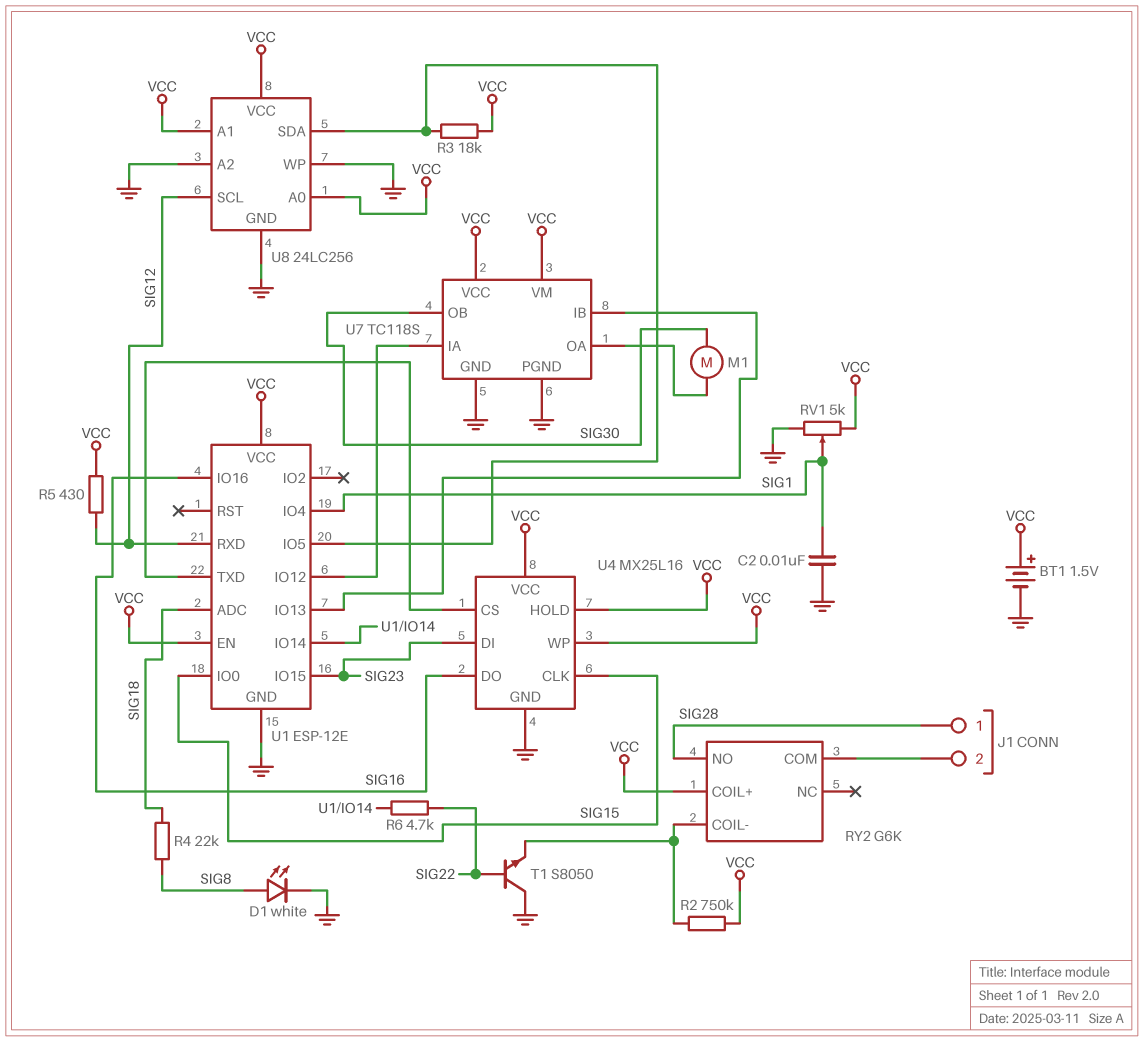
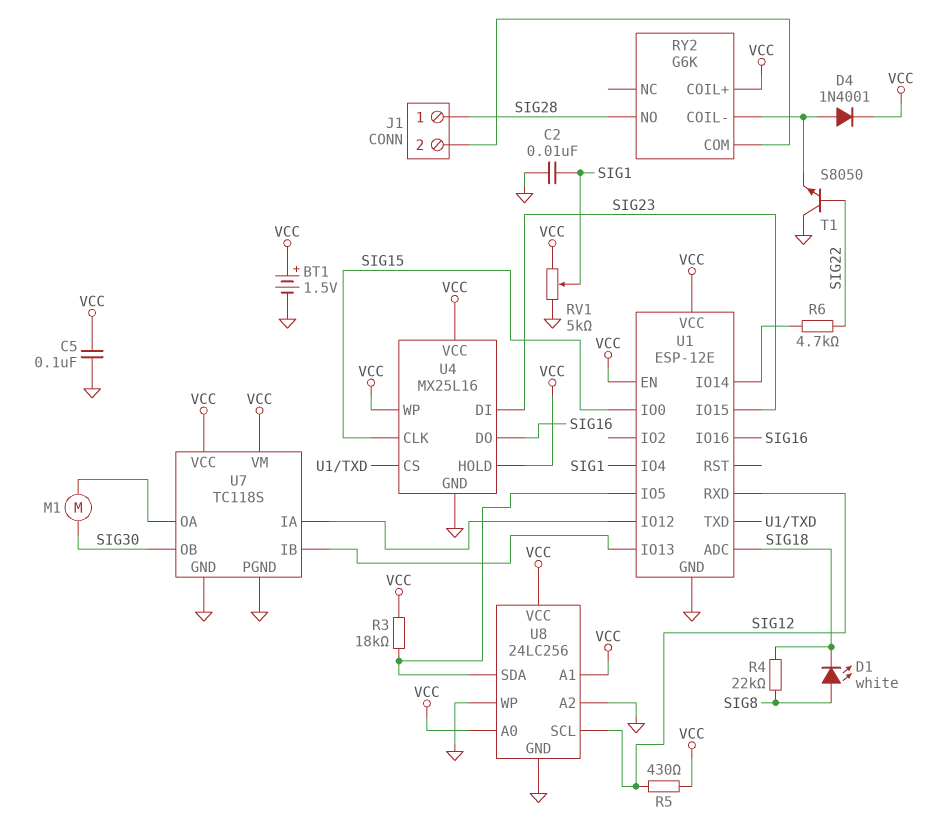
C5: none -> 100nF (GND, VCC)
D1: LED white (A SIG8, K GND) -> LED white (A SIG8, K SIG18)
D4: none -> diode 1N4001 (A RY2/COIL-, K VCC)
R2: 750k (RY2/COIL-, VCC) -> none

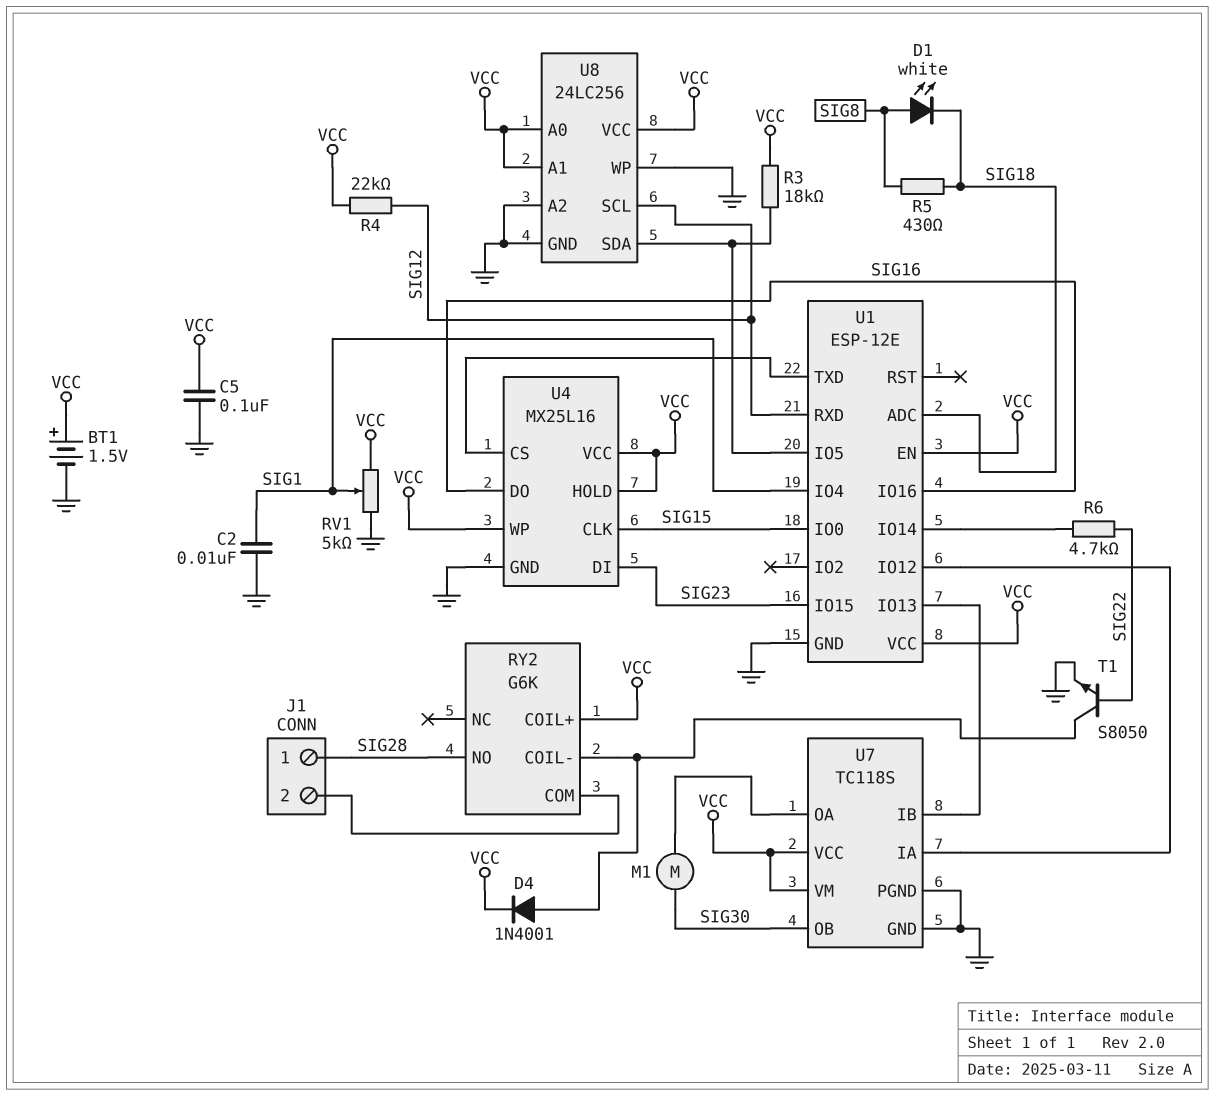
R4: 22k (SIG8, SIG18) -> 22k (SIG12, VCC)
R5: 430 (SIG12, VCC) -> 430 (SIG8, SIG18)
T1: NPN S8050 (B SIG22, C GND, E RY2/COIL-) -> NPN S8050 (B SIG22, C RY2/COIL-, E GND)

